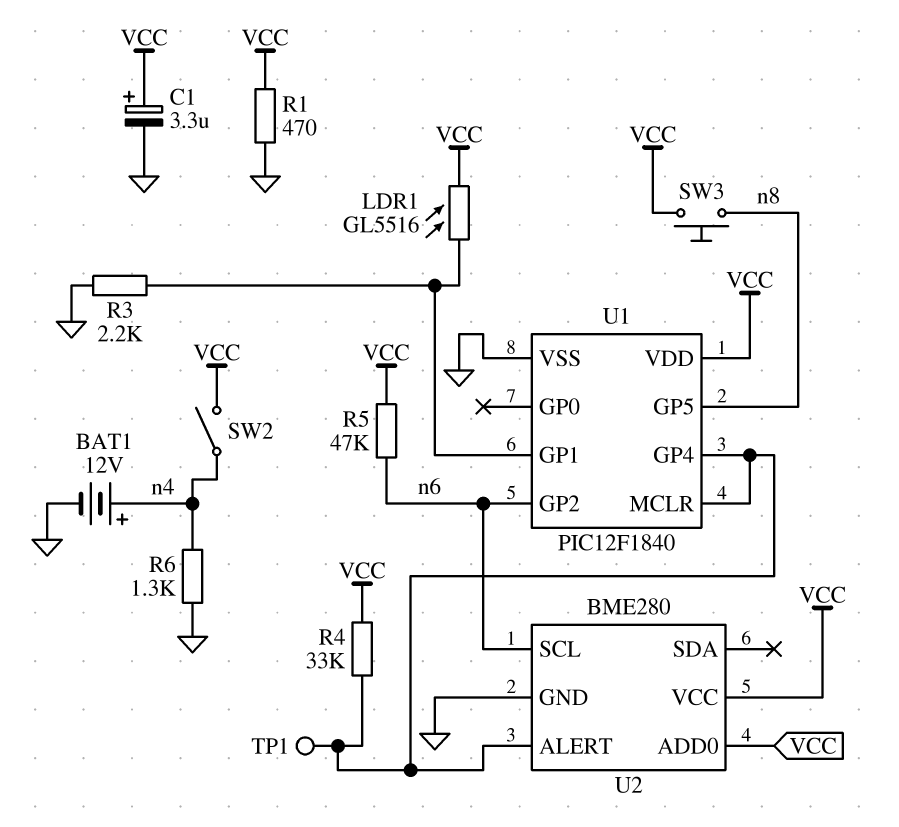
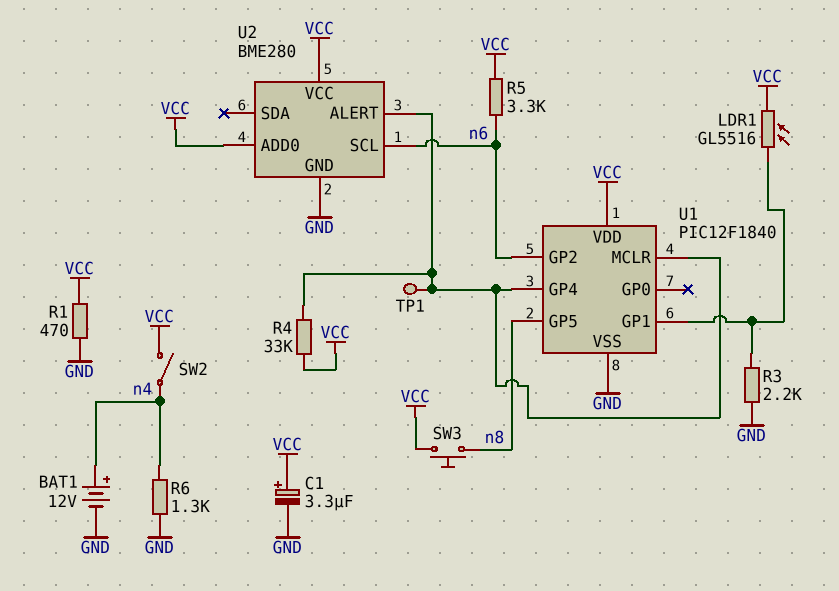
R5: 47k (VCC, n6) -> 3.3k (VCC, n6)

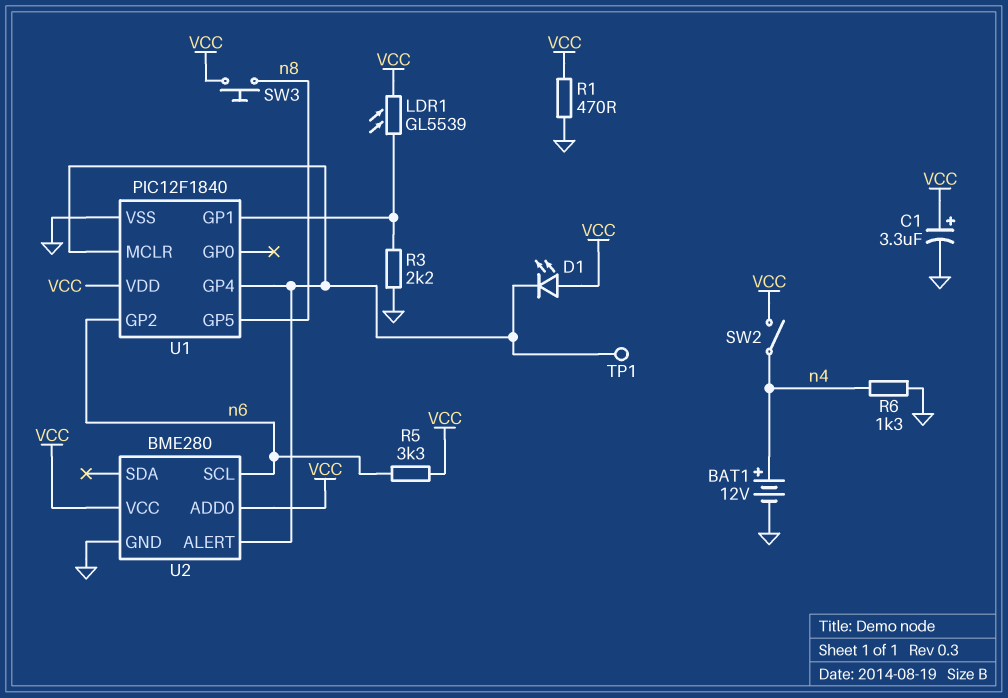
D1: none -> LED (A VCC, K U1/GP4)
LDR1: GL5516 (U1/GP1, VCC) -> GL5539 (U1/GP1, VCC)
R4: 33k (U1/GP4, VCC) -> none

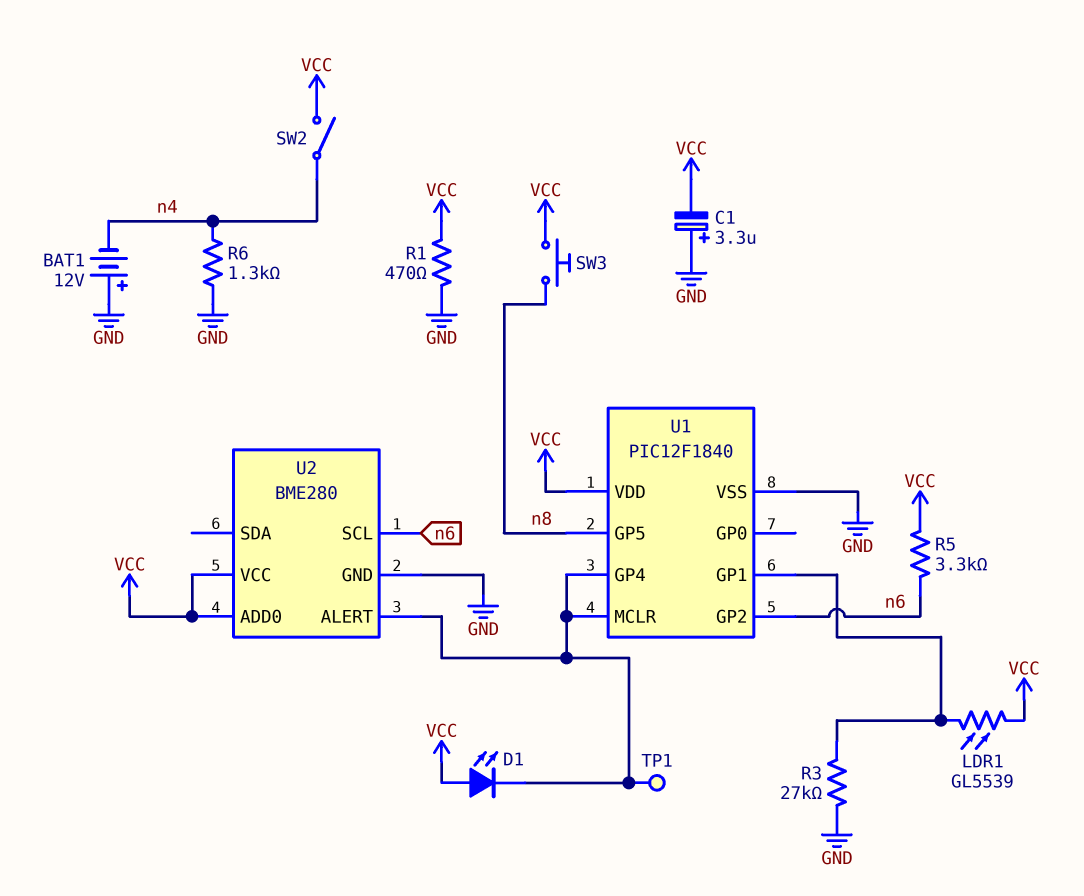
BAT1: 12V (plus n4, minus GND) -> 12V (plus GND, minus n4)
C1: 3.3uF (plus VCC, minus GND) -> 3.3uF (plus GND, minus VCC)
R3: 2.2k (GND, U1/GP1) -> 27k (GND, U1/GP1)

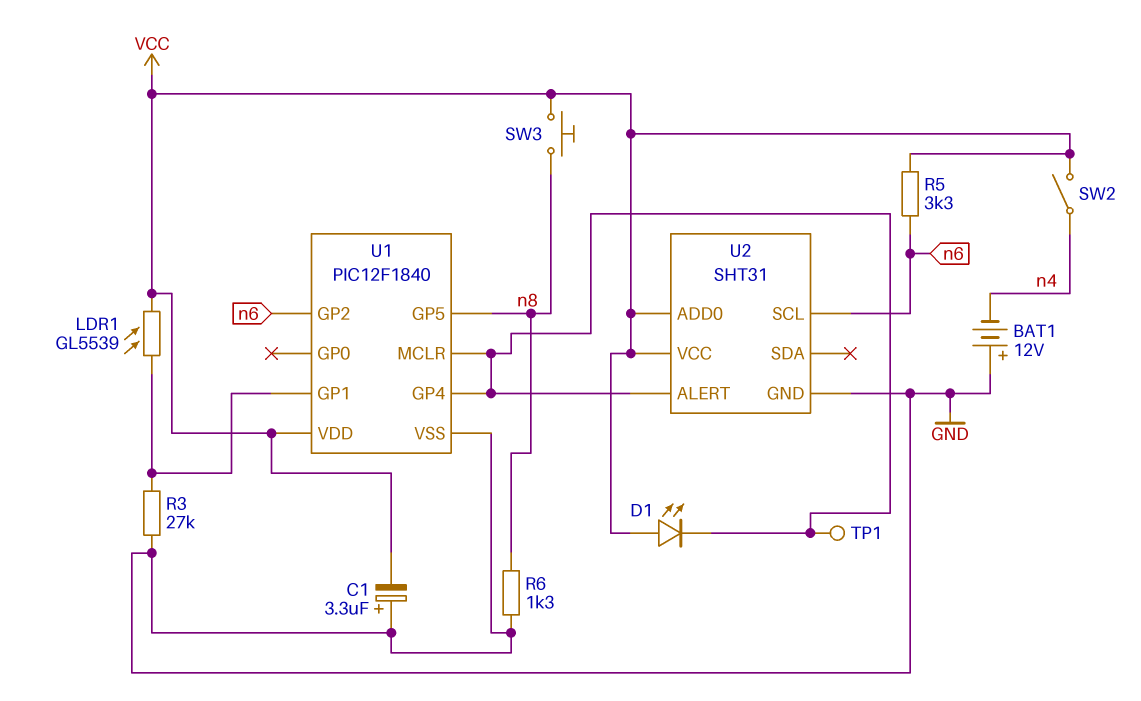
R1: 470 (GND, VCC) -> none
R6: 1.3k (GND, n4) -> 1.3k (GND, n8)
U2: BME280 -> SHT31

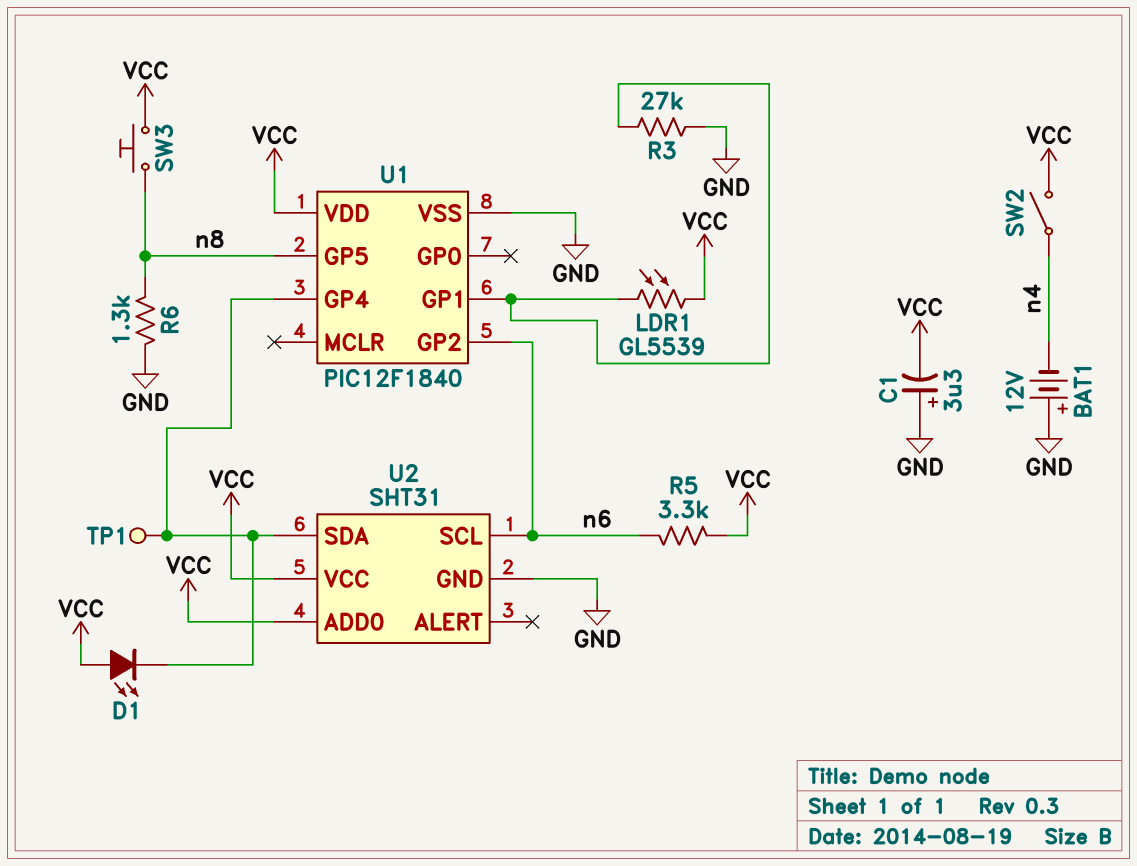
U1 pin MCLR: U1/GP4 -> none
U2 pin ALERT: U1/GP4 -> none
U2 pin SDA: none -> U1/GP4

